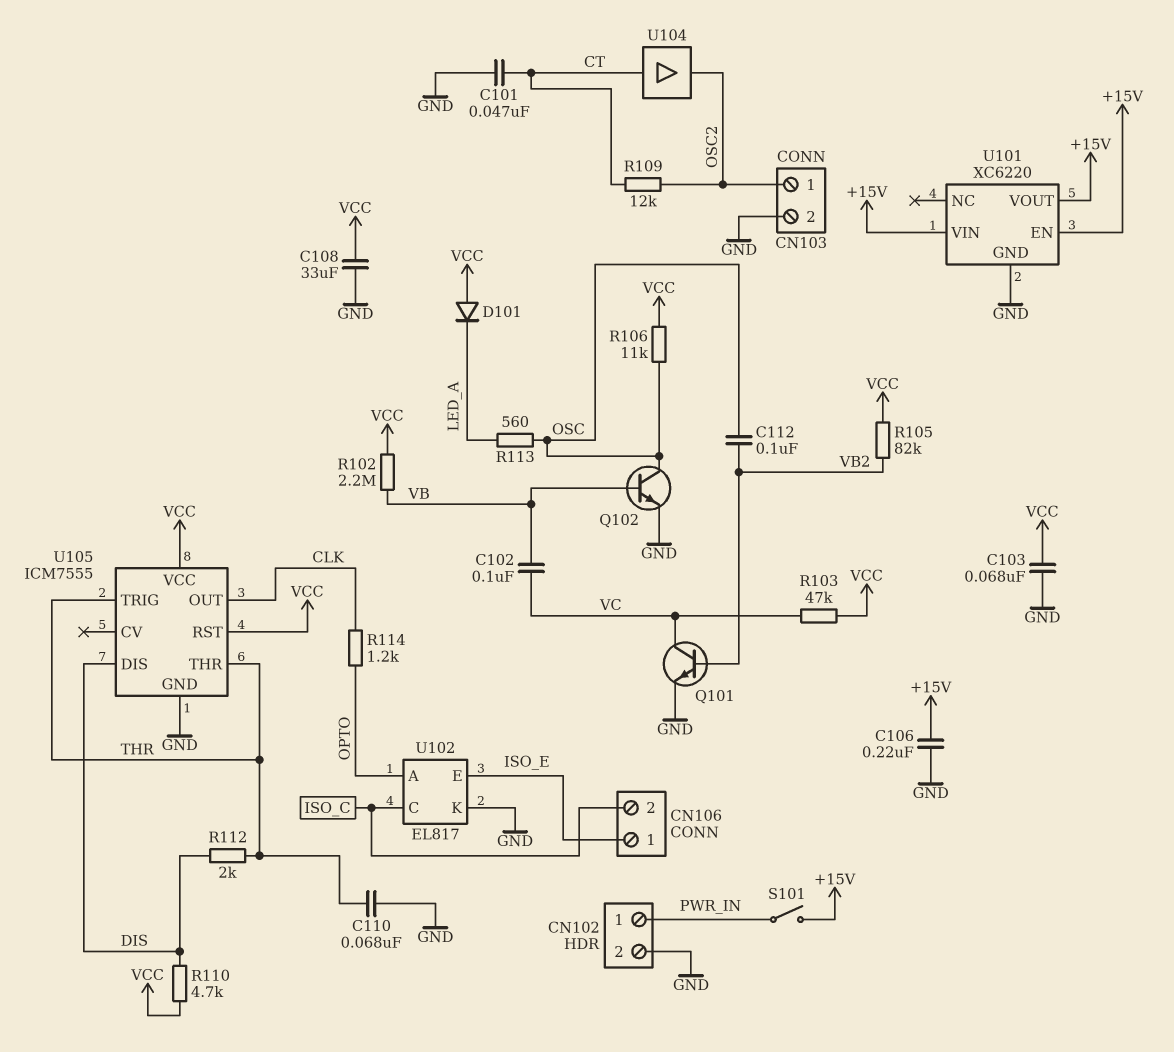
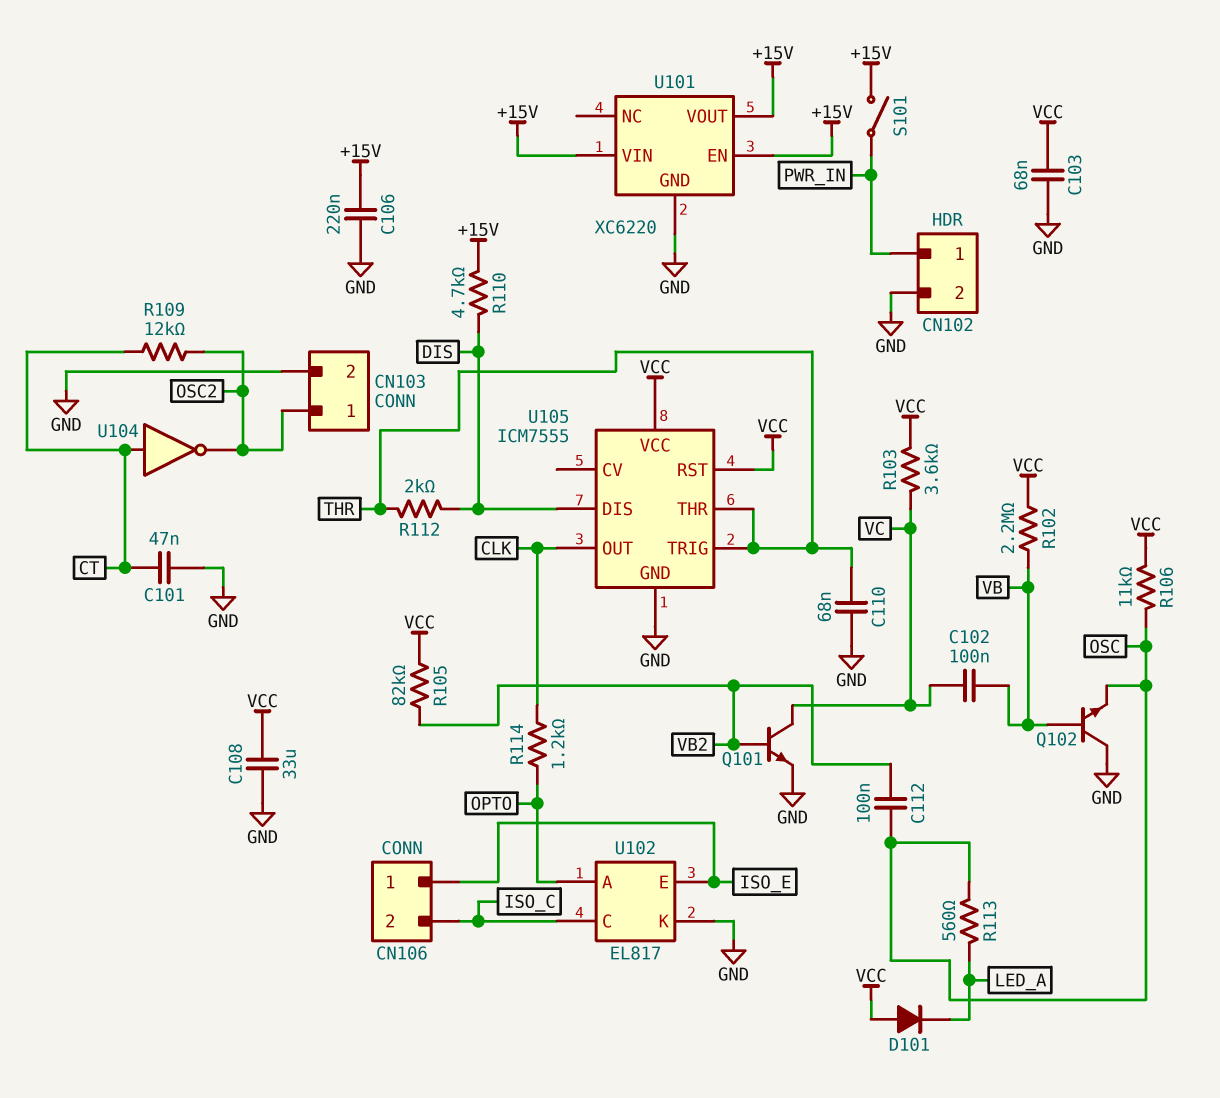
Q102: NPN (B VB, C OSC, E GND) -> NPN (B VB, C GND, E OSC)
R103: 47k (VC, VCC) -> 3.6k (VC, VCC)
R110: 4.7k (DIS, VCC) -> 4.7k (+15V, DIS)
U104: buffer (in CT, out OSC2) -> NOT (in CT, out OSC2)

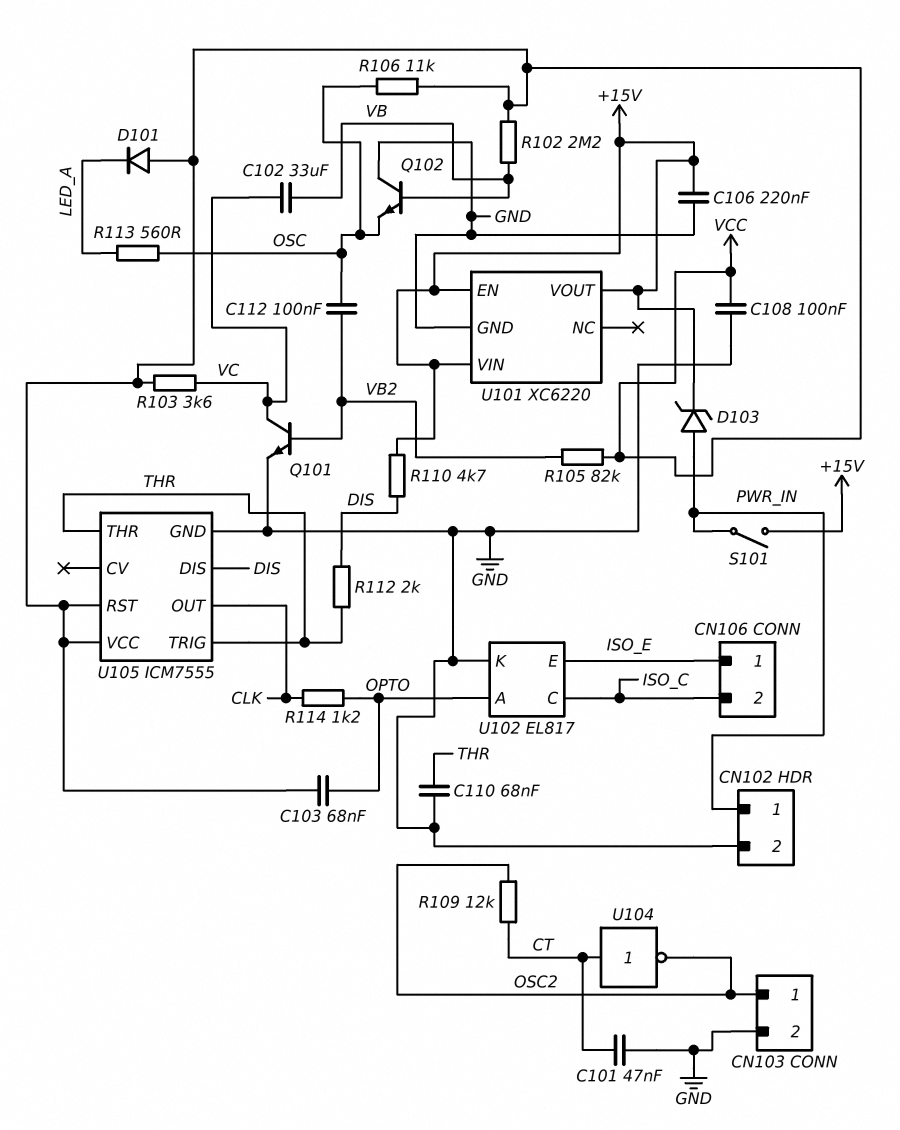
C102: 100nF (VB, VC) -> 33uF (VB, VC)
C103: 68nF (GND, VCC) -> 68nF (OPTO, VCC)
C108: 33uF (GND, VCC) -> 100nF (GND, VCC)
D103: none -> zener (A PWR_IN, K +15V)

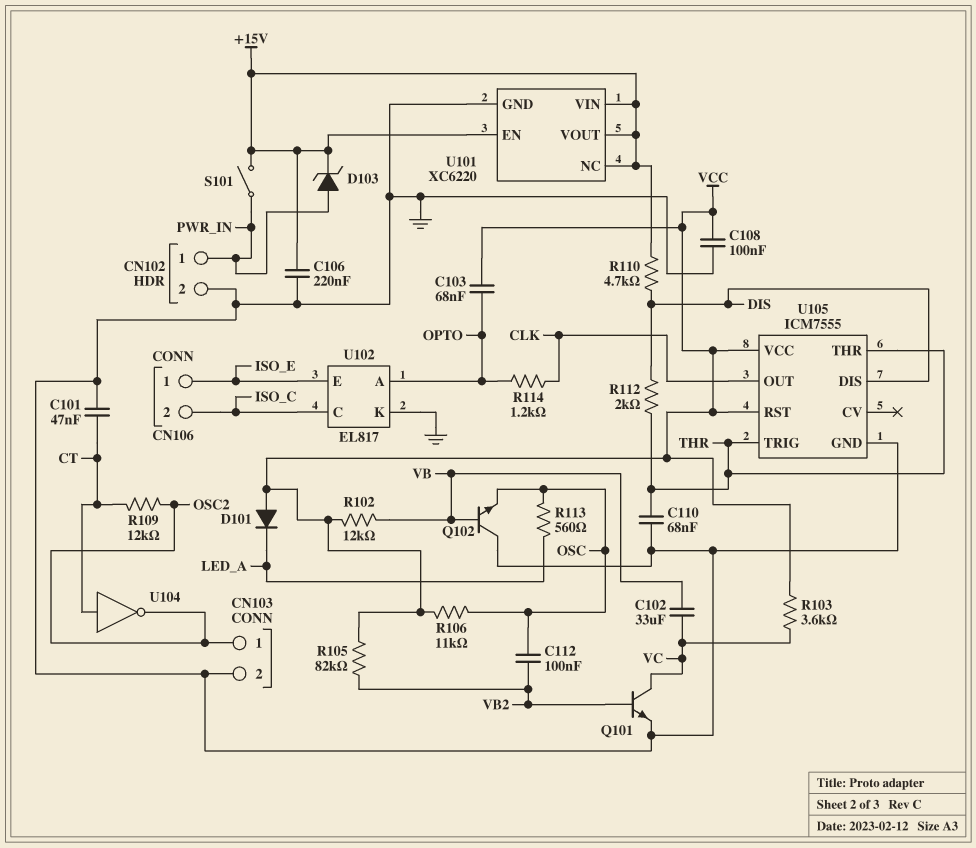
R102: 2.2M (VB, VCC) -> 12k (VB, VCC)
U101 pin NC: none -> +15V

